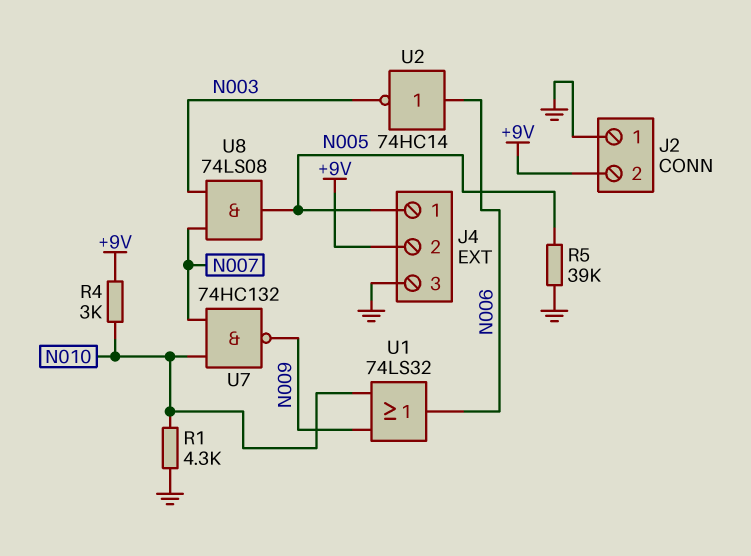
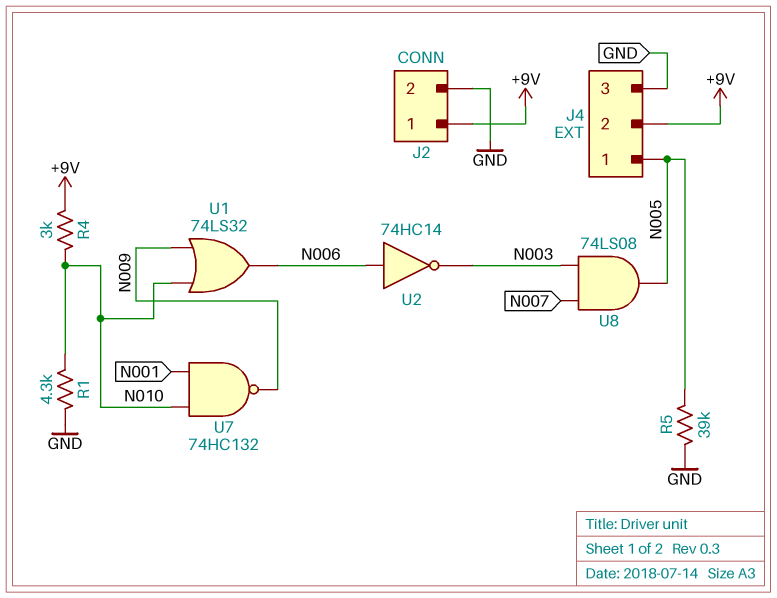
J2 pin 1: GND -> +9V
J2 pin 2: +9V -> GND
U7: NAND 74HC132 (in N007, in N010, out N009) -> NAND 74HC132 (in N001, in N010, out N009)

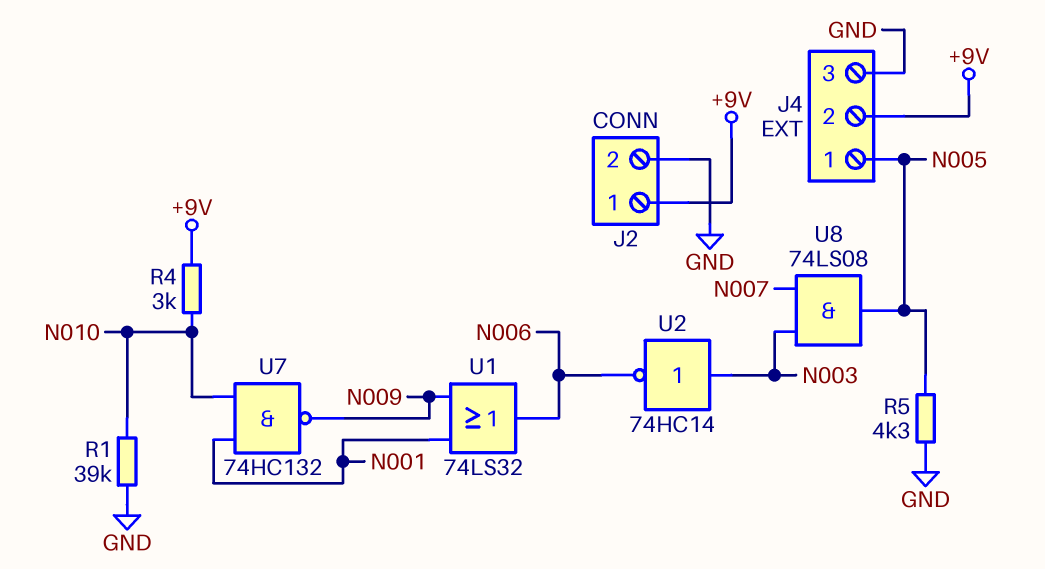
R1: 4.3k (GND, N010) -> 39k (GND, N010)
R5: 39k (GND, N005) -> 4.3k (GND, N005)
U1: OR 74LS32 (in N009, in N010, out N006) -> OR 74LS32 (in N001, in N009, out N006)
U2: NOT 74HC14 (in N006, out N003) -> NOT 74HC14 (in N003, out N006)

